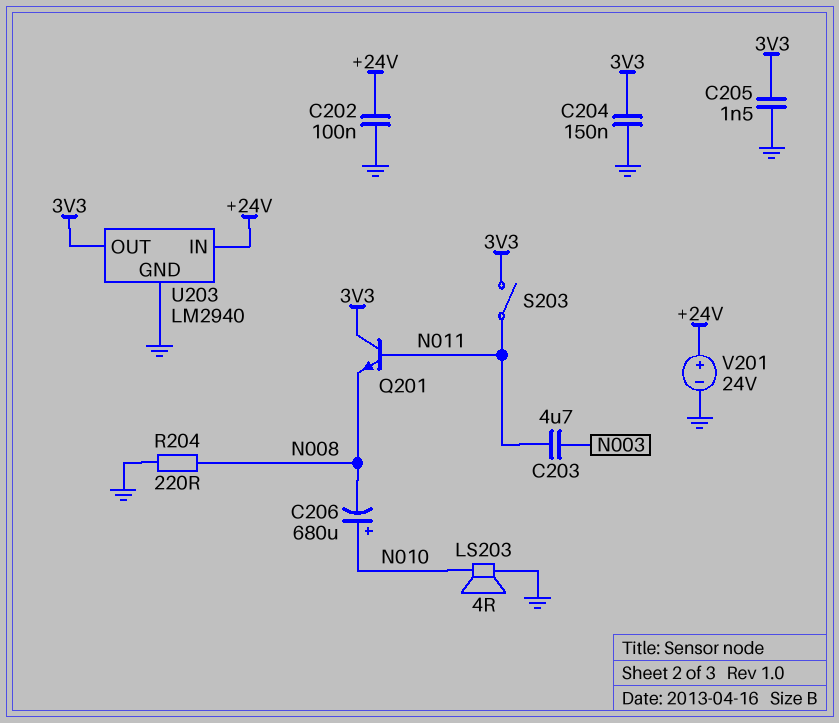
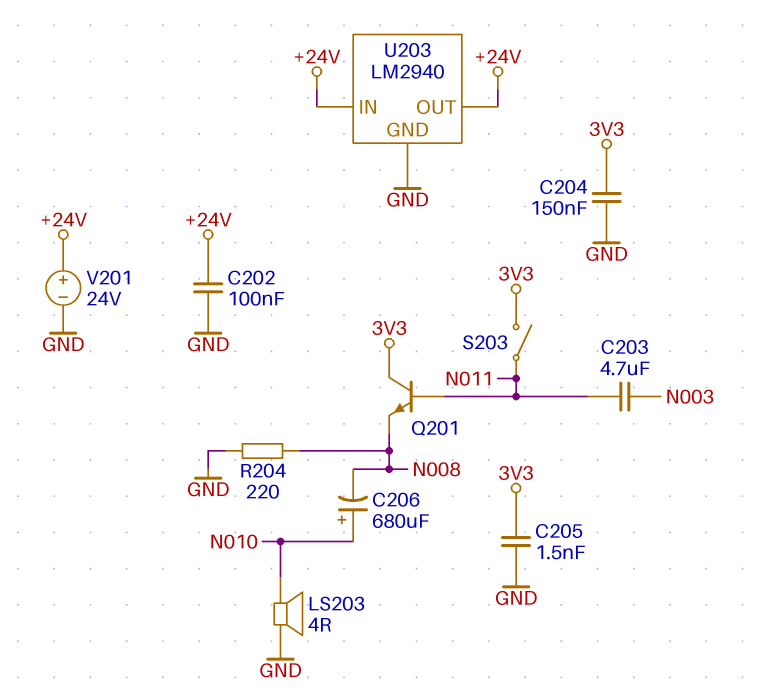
U203 pin OUT: 3V3 -> +24V

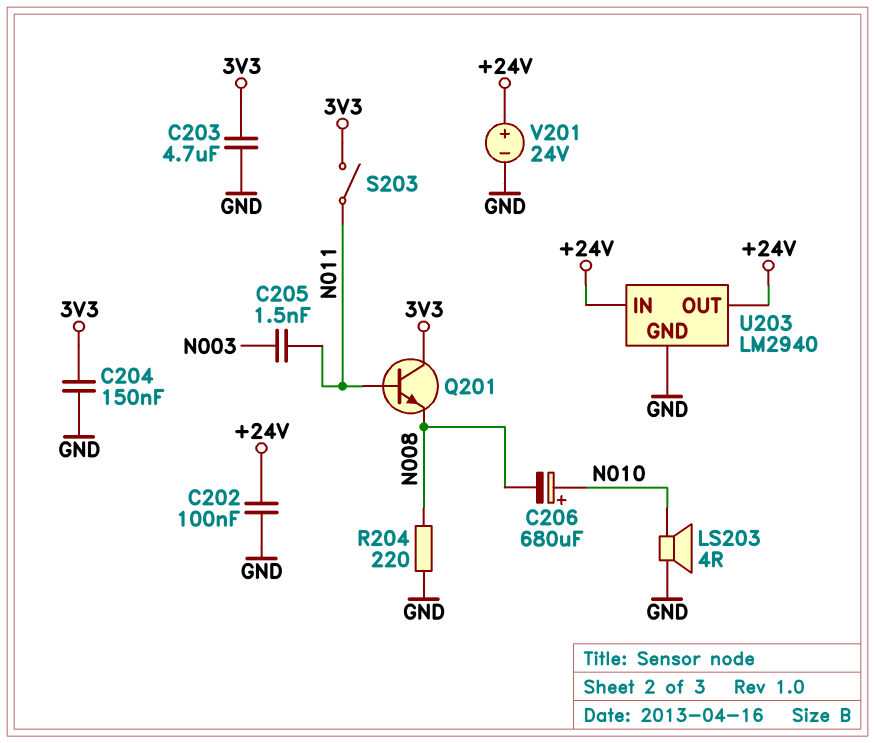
C203: 4.7uF (N003, N011) -> 4.7uF (3V3, GND)
C205: 1.5nF (3V3, GND) -> 1.5nF (N003, N011)

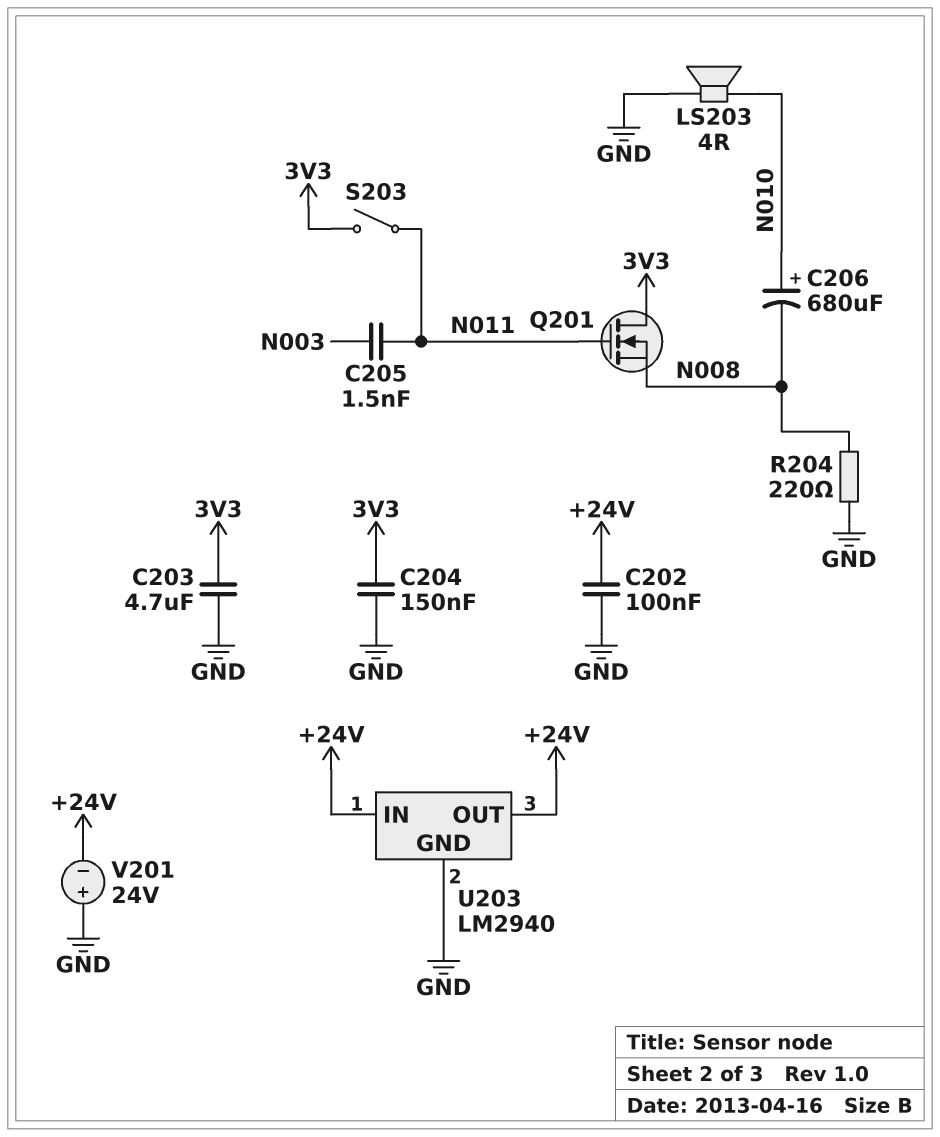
Q201: NPN (B N011, C 3V3, E N008) -> NMOS (G N011, D 3V3, S N008)
V201: 24V (plus +24V, minus GND) -> 24V (plus GND, minus +24V)

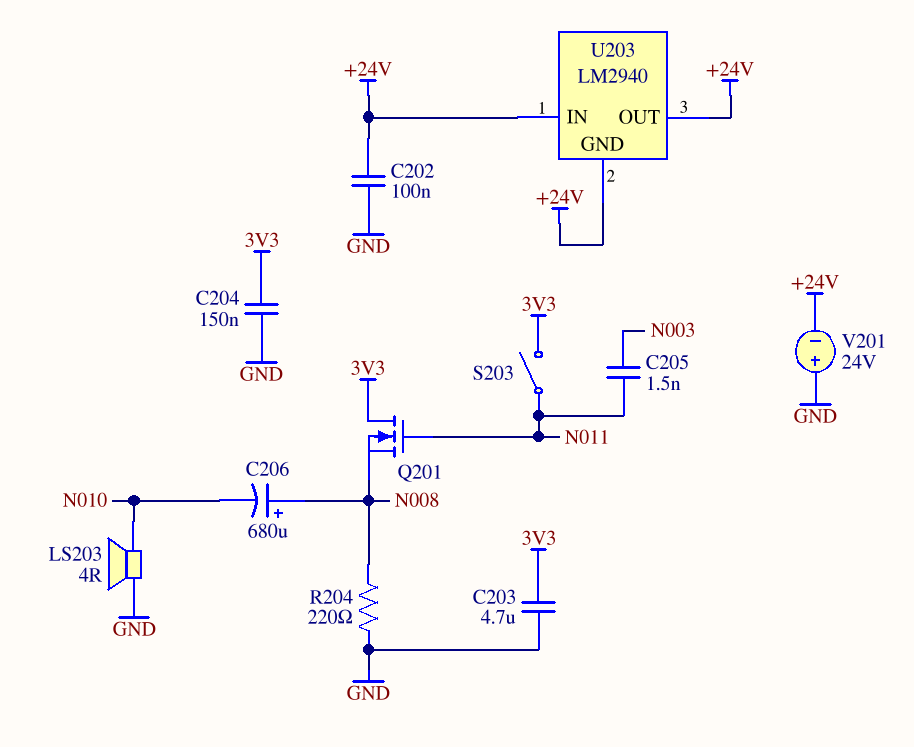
C206: 680uF (plus N010, minus N008) -> 680uF (plus N008, minus N010)
U203 pin GND: GND -> +24V

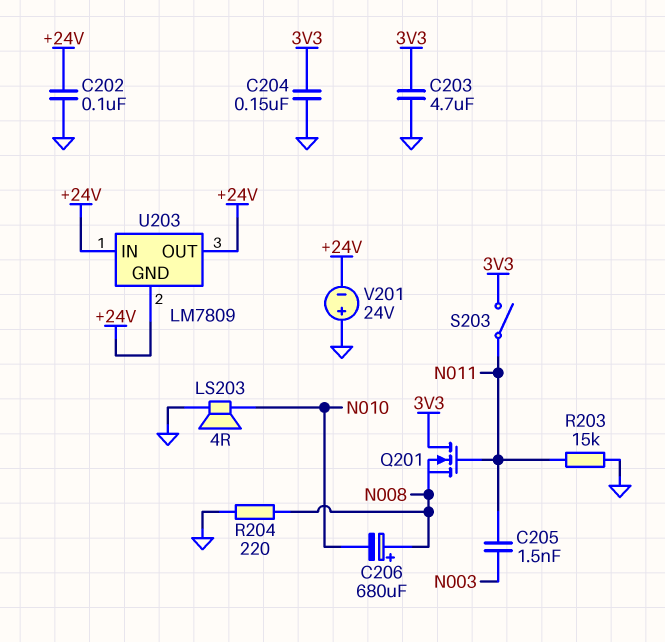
R203: none -> 15k (GND, N011)
U203: LM2940 -> LM7809

